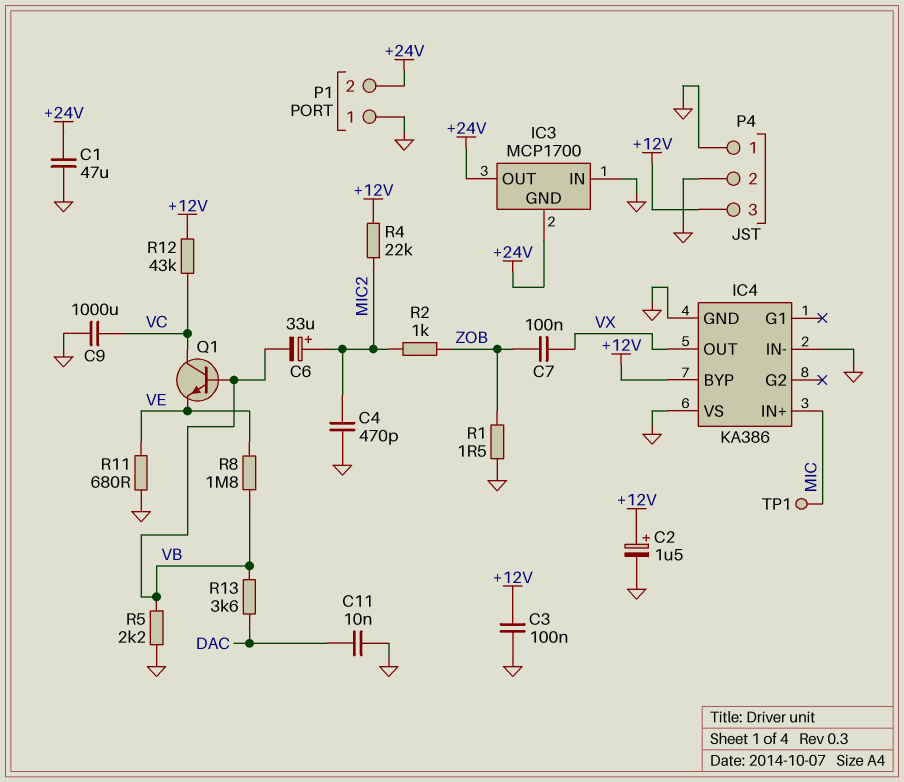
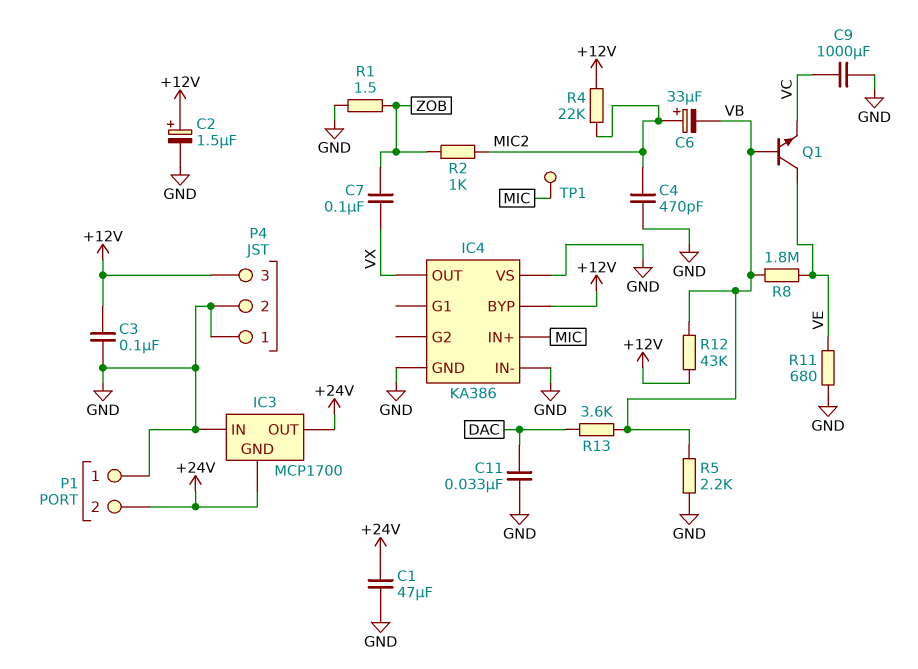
C11: 10nF (DAC, GND) -> 33nF (DAC, GND)
Q1: NPN (B VB, C VC, E VE) -> NPN (B VB, C VE, E VC)
R12: 43k (+12V, VC) -> 43k (+12V, VB)

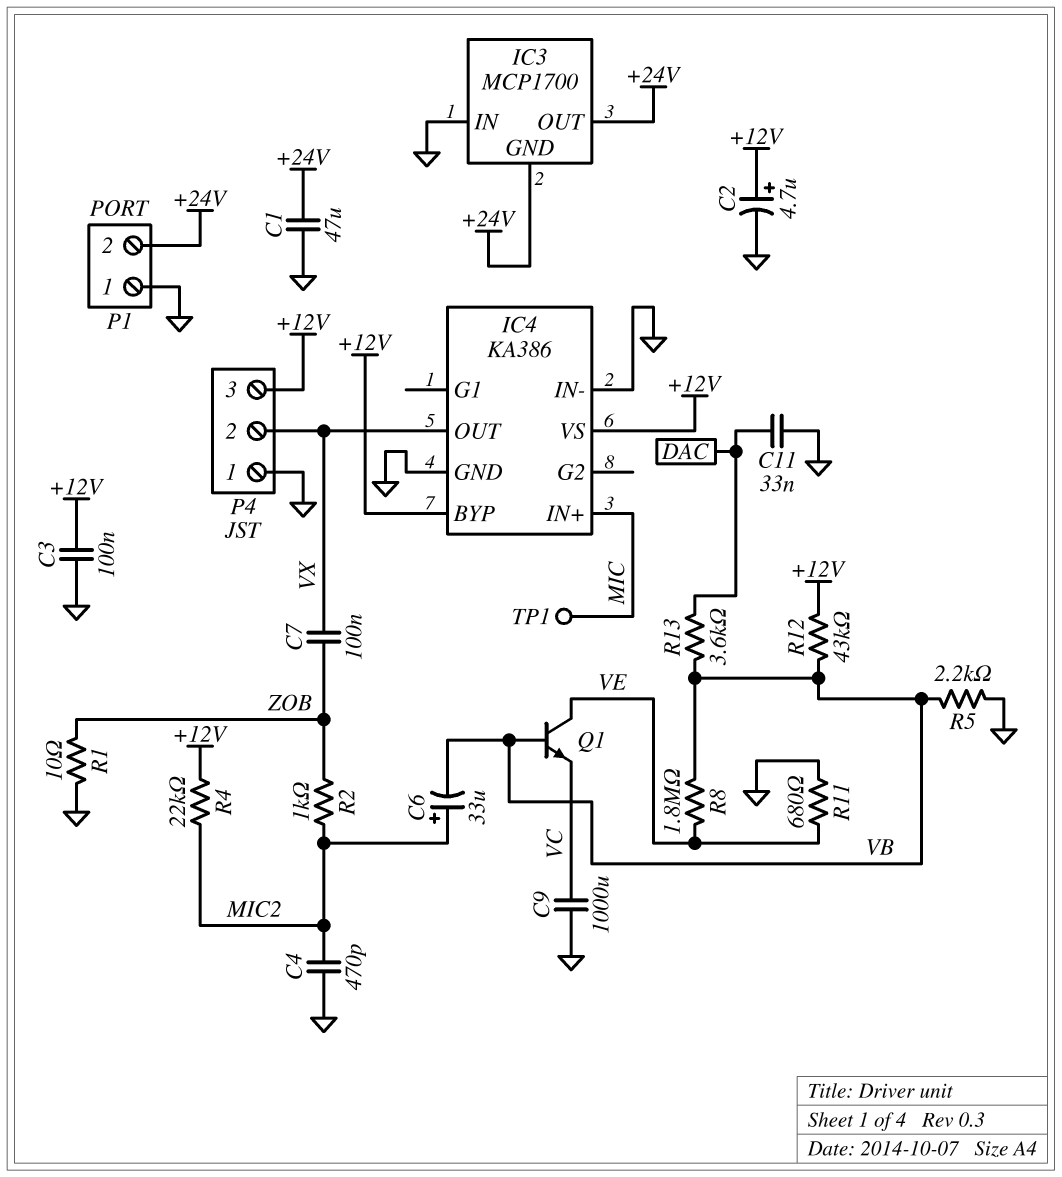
C2: 1.5uF (plus +12V, minus GND) -> 4.7uF (plus +12V, minus GND)
IC4 pin VS: GND -> +12V
P4 pin 2: GND -> VX
R1: 1.5 (GND, ZOB) -> 10 (GND, ZOB)

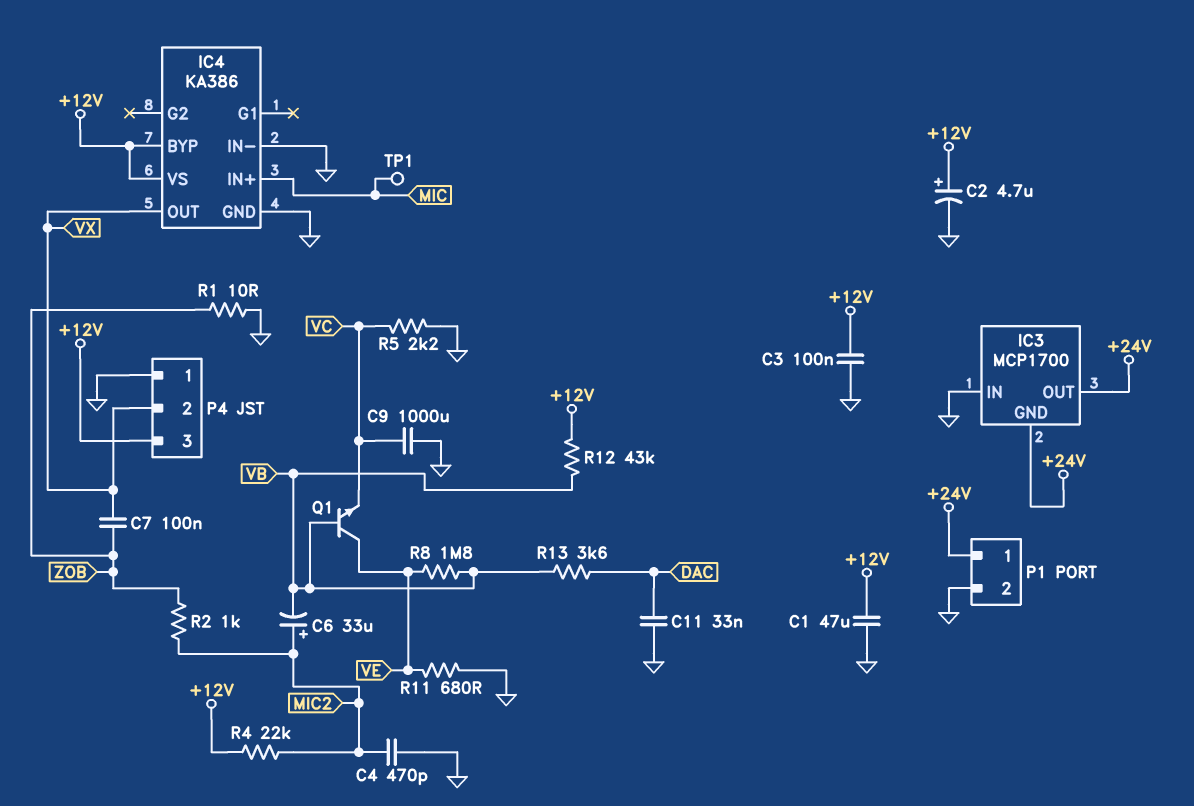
C1: 47uF (+24V, GND) -> 47uF (+12V, GND)
P1 pin 1: GND -> +24V
P1 pin 2: +24V -> GND
R5: 2.2k (GND, VB) -> 2.2k (GND, VC)

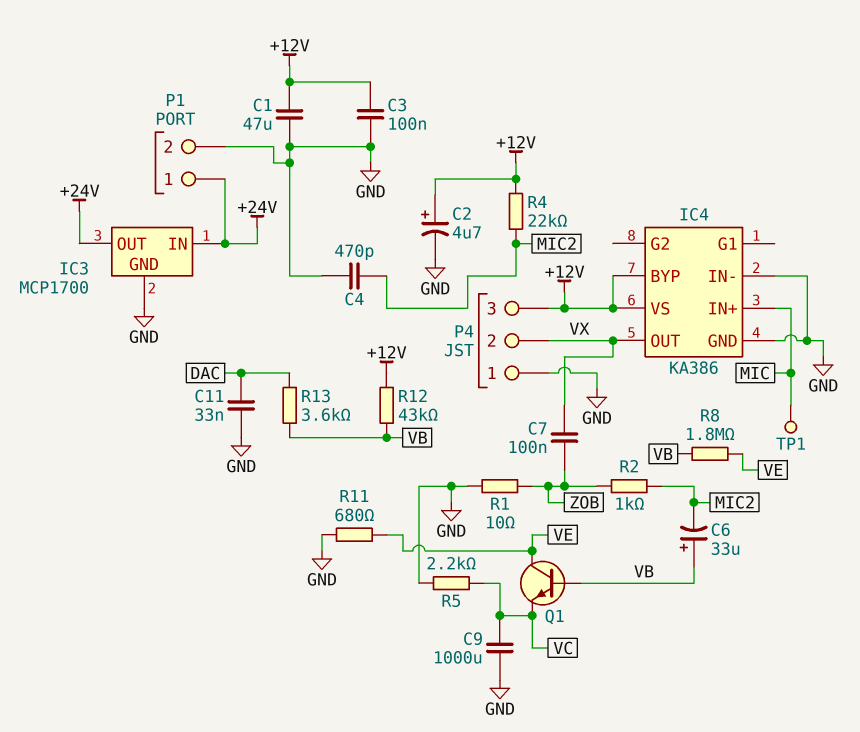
C6: 33uF (plus MIC2, minus VB) -> 33uF (plus VB, minus MIC2)
IC3 pin GND: +24V -> GND
IC3 pin IN: GND -> +24V

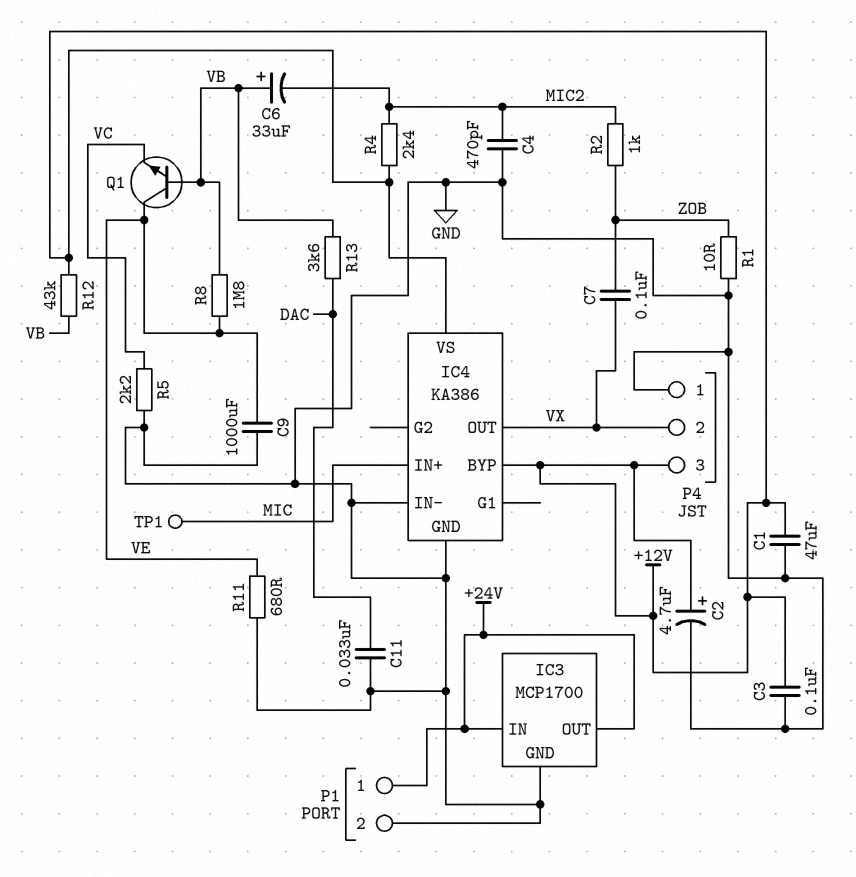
C9: 1000uF (GND, VC) -> 1000uF (GND, VE)
R4: 22k (+12V, MIC2) -> 2.4k (+12V, MIC2)

